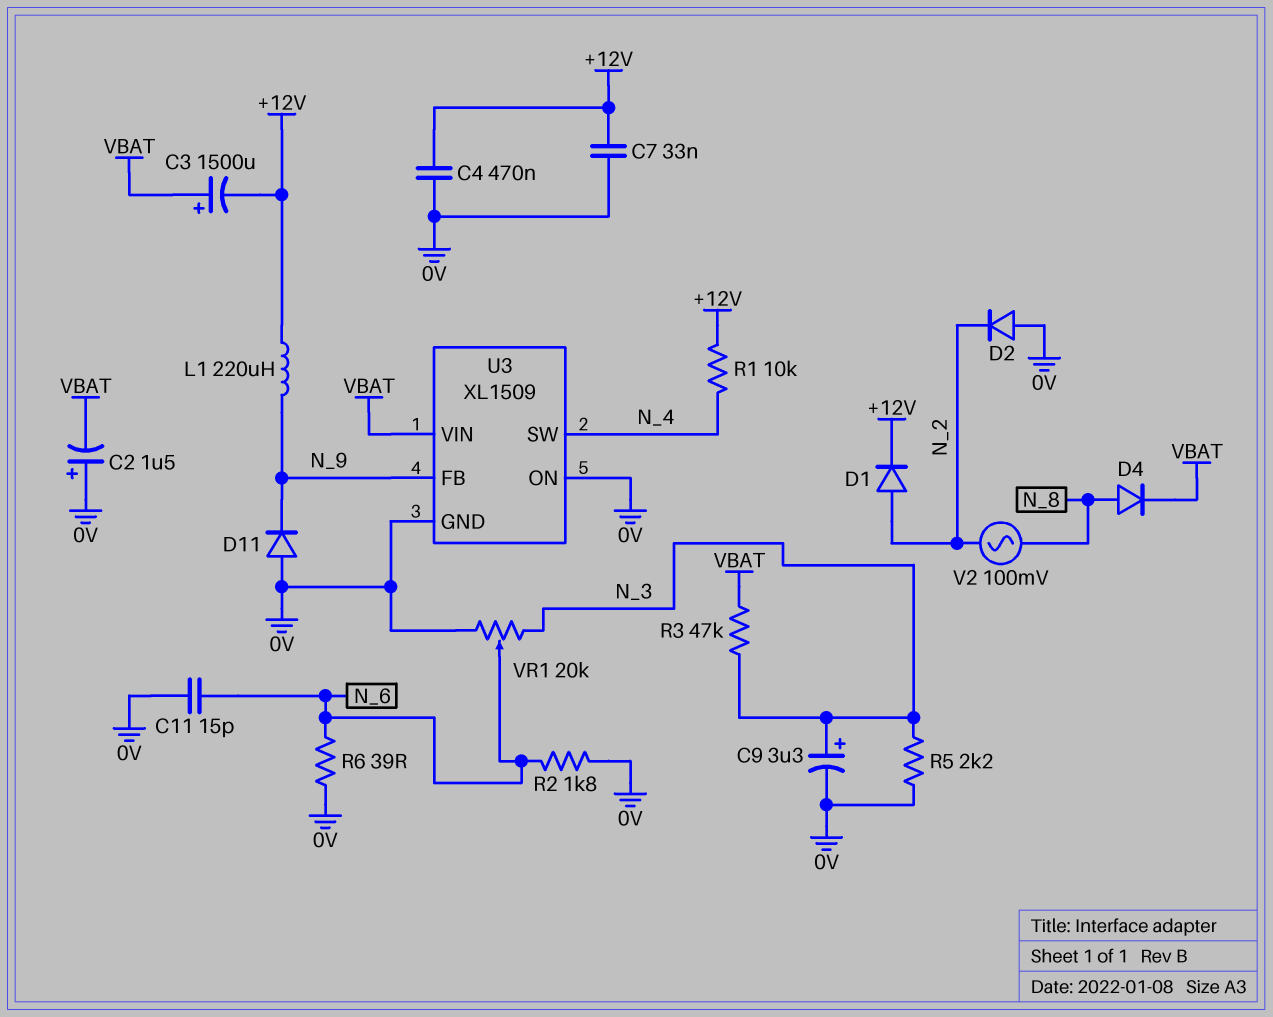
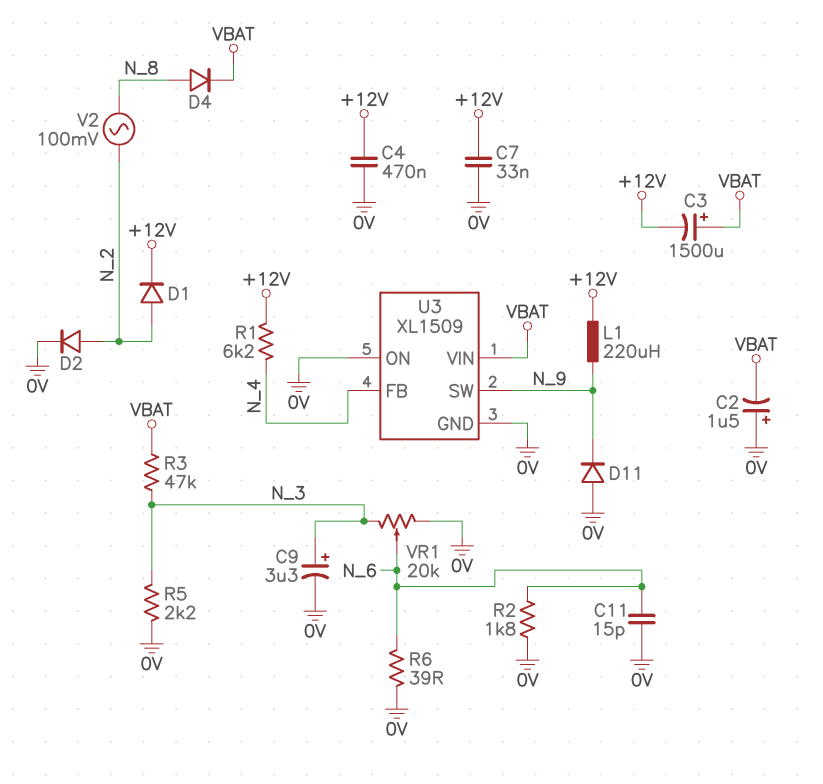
D2: diode (A 0V, K N_2) -> diode (A N_2, K 0V)
R1: 10k (+12V, N_4) -> 6.2k (+12V, N_4)
U3 pin FB: N_9 -> N_4
U3 pin SW: N_4 -> N_9

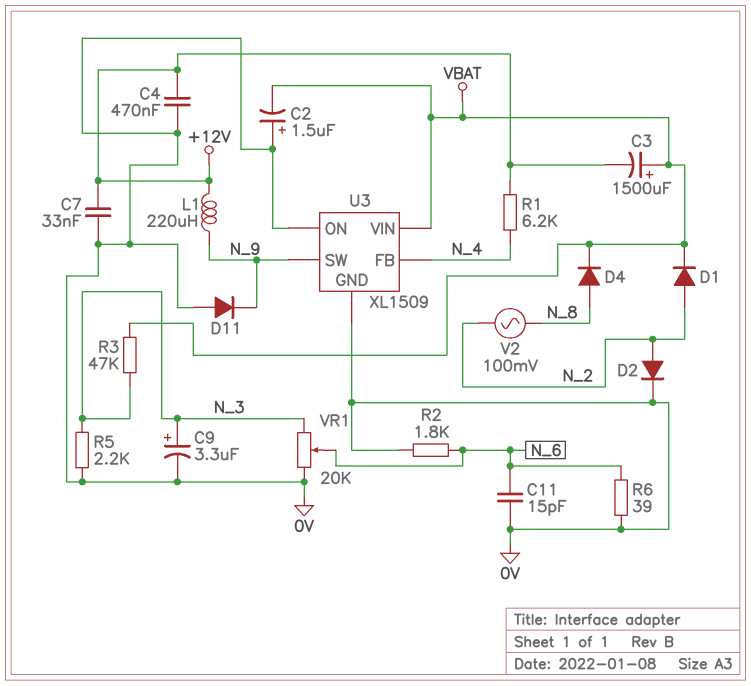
D1: diode (A N_2, K +12V) -> diode (A N_2, K VBAT)

